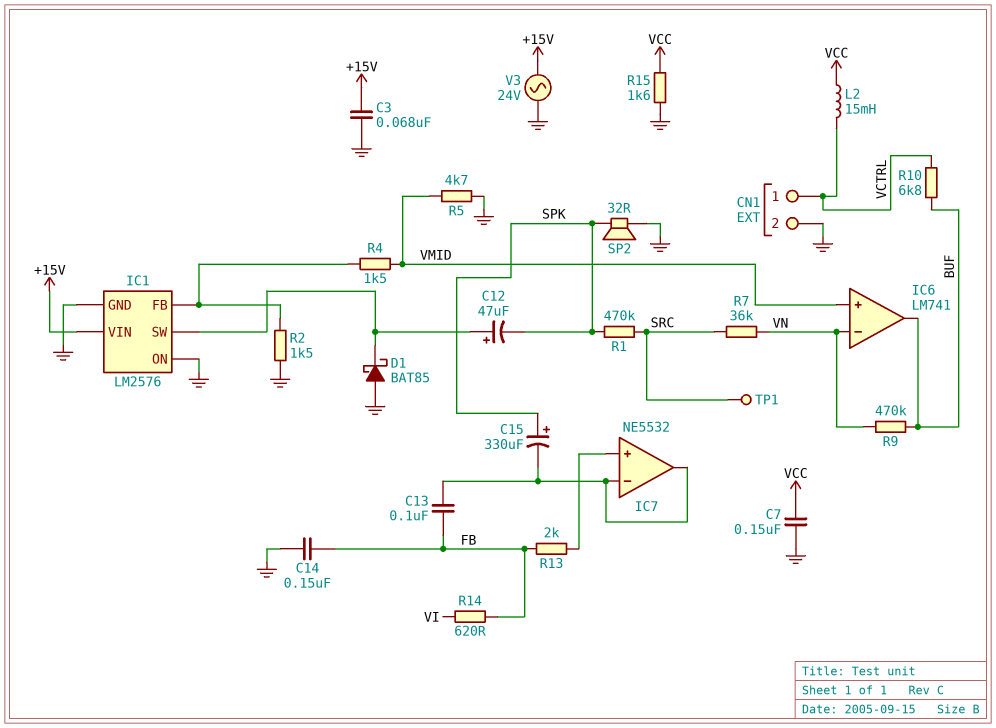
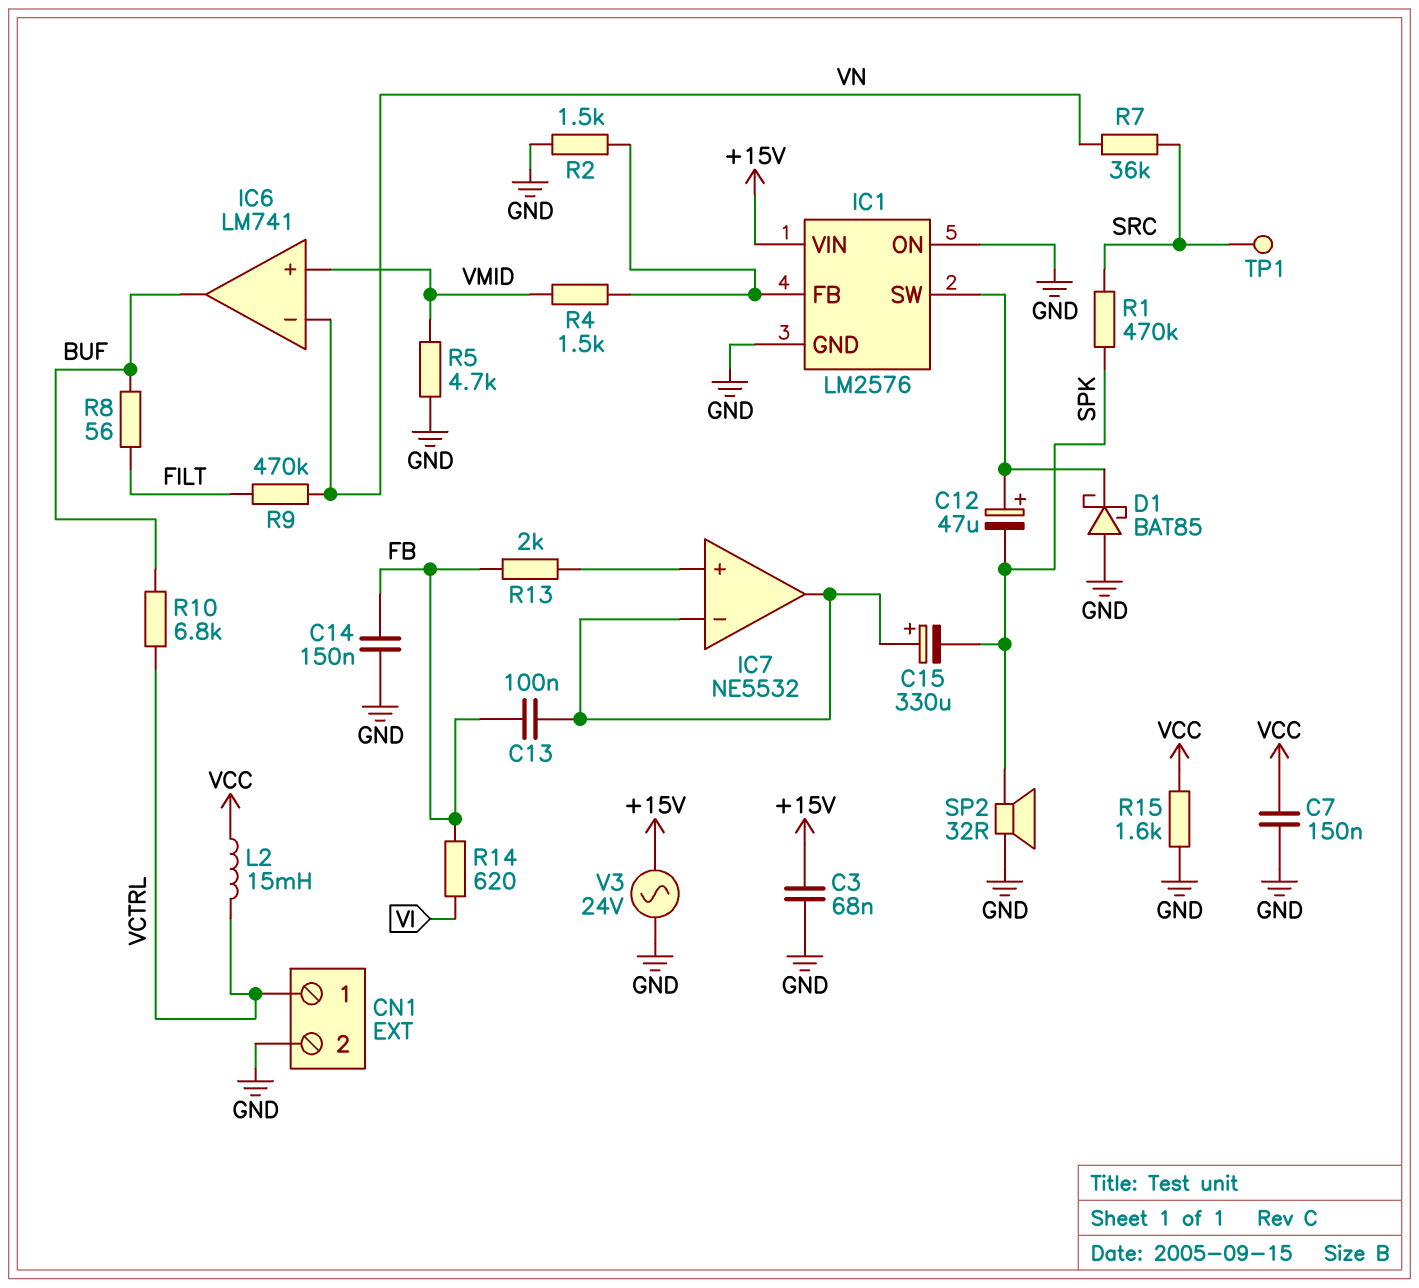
C15: 330uF (plus SPK, minus IC7/in-) -> 330uF (plus IC7/in-, minus SPK)
R8: none -> 56 (BUF, FILT)
R9: 470k (BUF, VN) -> 470k (FILT, VN)

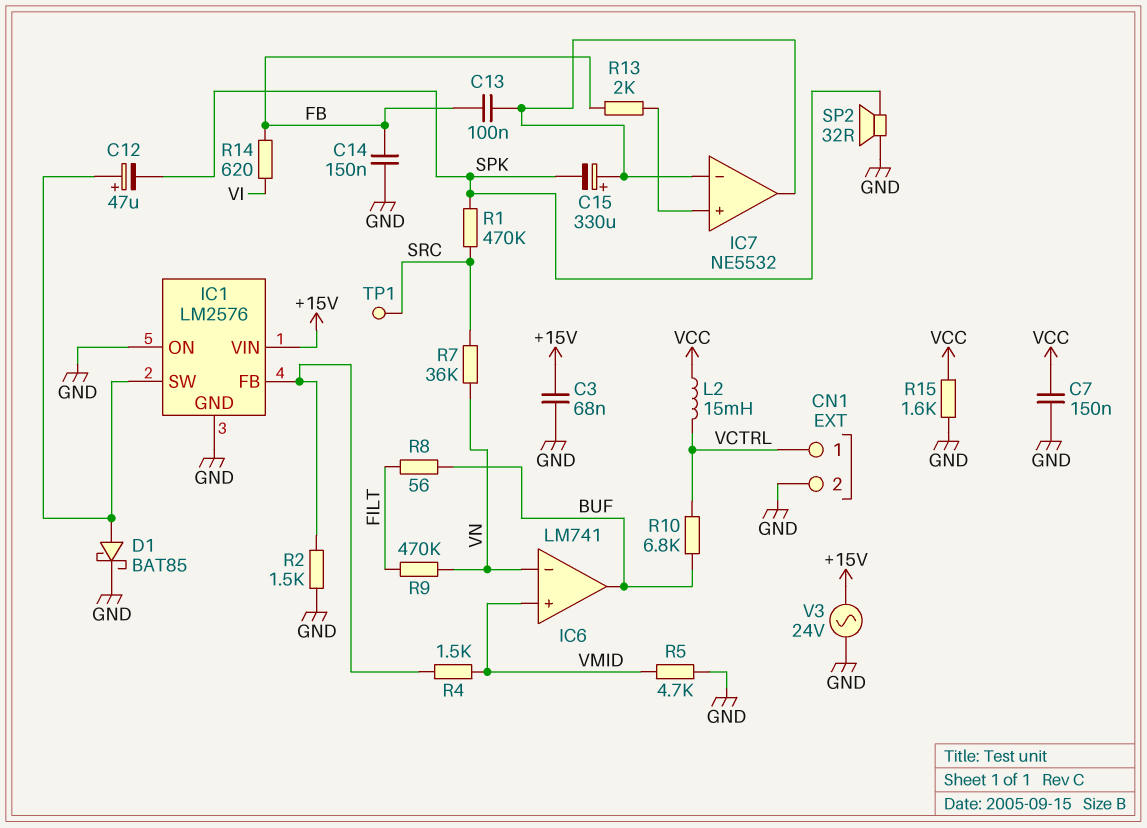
D1: schottky BAT85 (A GND, K IC1/SW) -> schottky BAT85 (A IC1/SW, K GND)

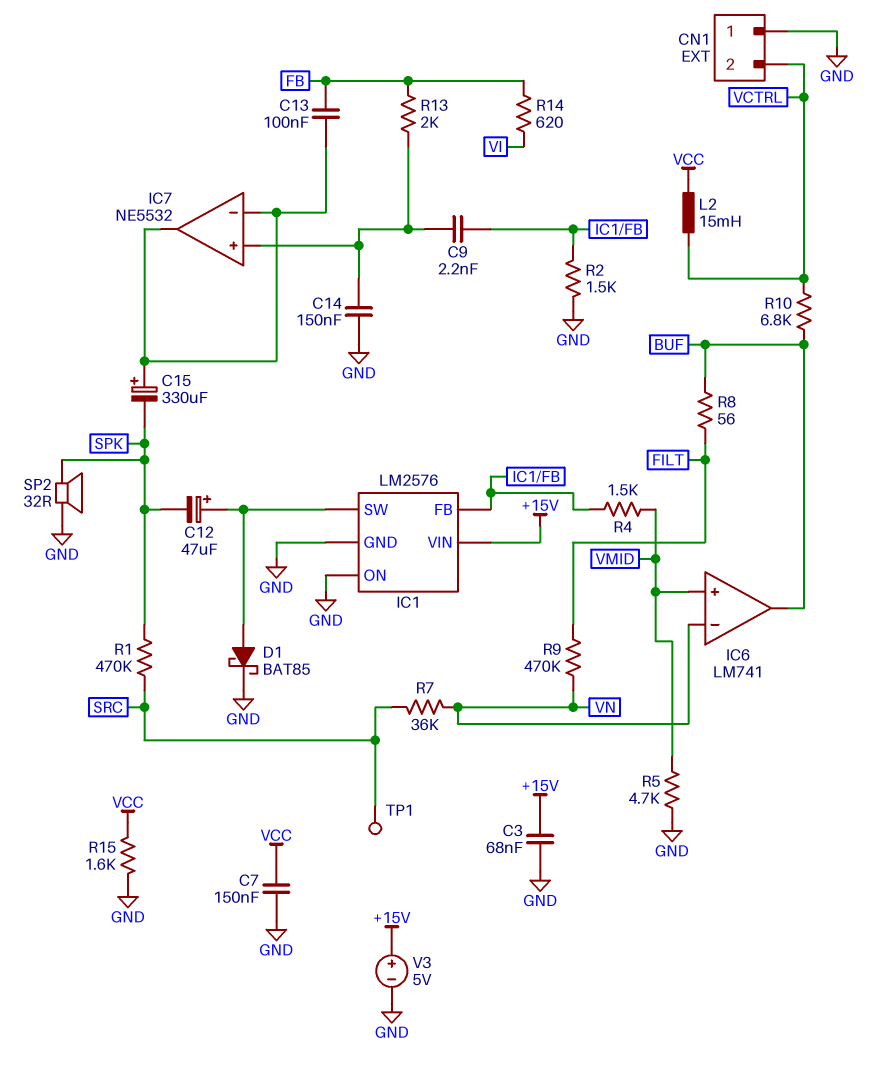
C9: none -> 2.2nF (IC1/FB, IC7/in+)
C14: 150nF (FB, GND) -> 150nF (GND, IC7/in+)
CN1 pin 1: VCTRL -> GND
CN1 pin 2: GND -> VCTRL
V3: AC 24V (+15V, GND) -> 5V (plus +15V, minus GND)

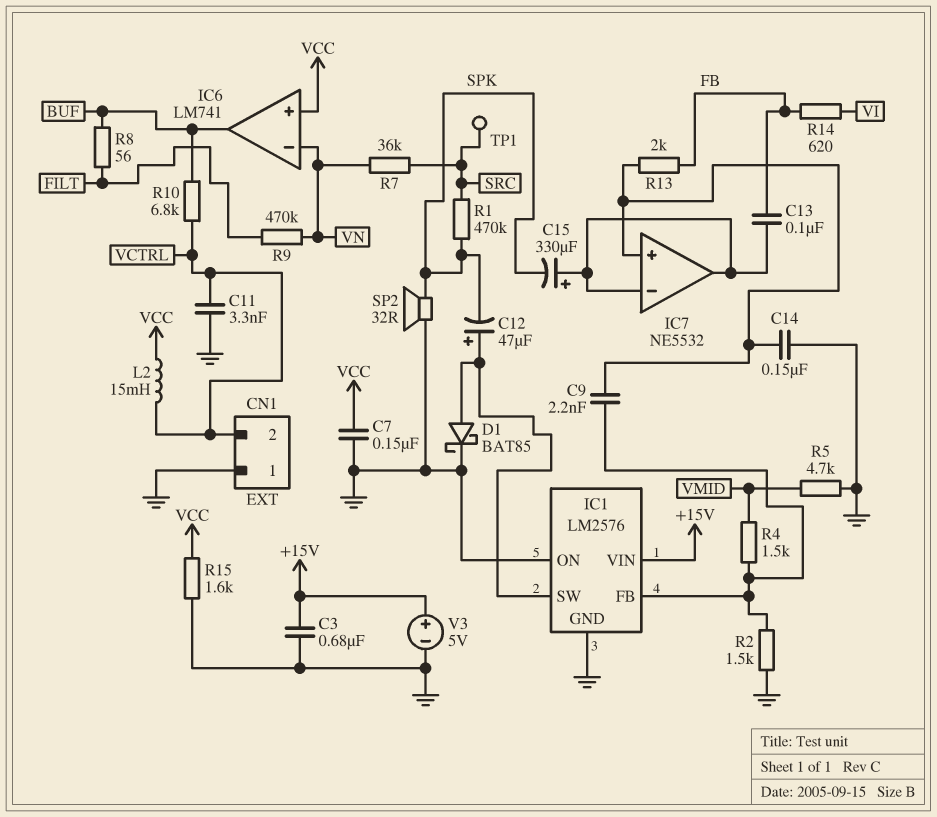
C3: 68nF (+15V, GND) -> 680nF (+15V, GND)
C11: none -> 3.3nF (GND, VCTRL)
IC6 pin in+: VMID -> VCC

